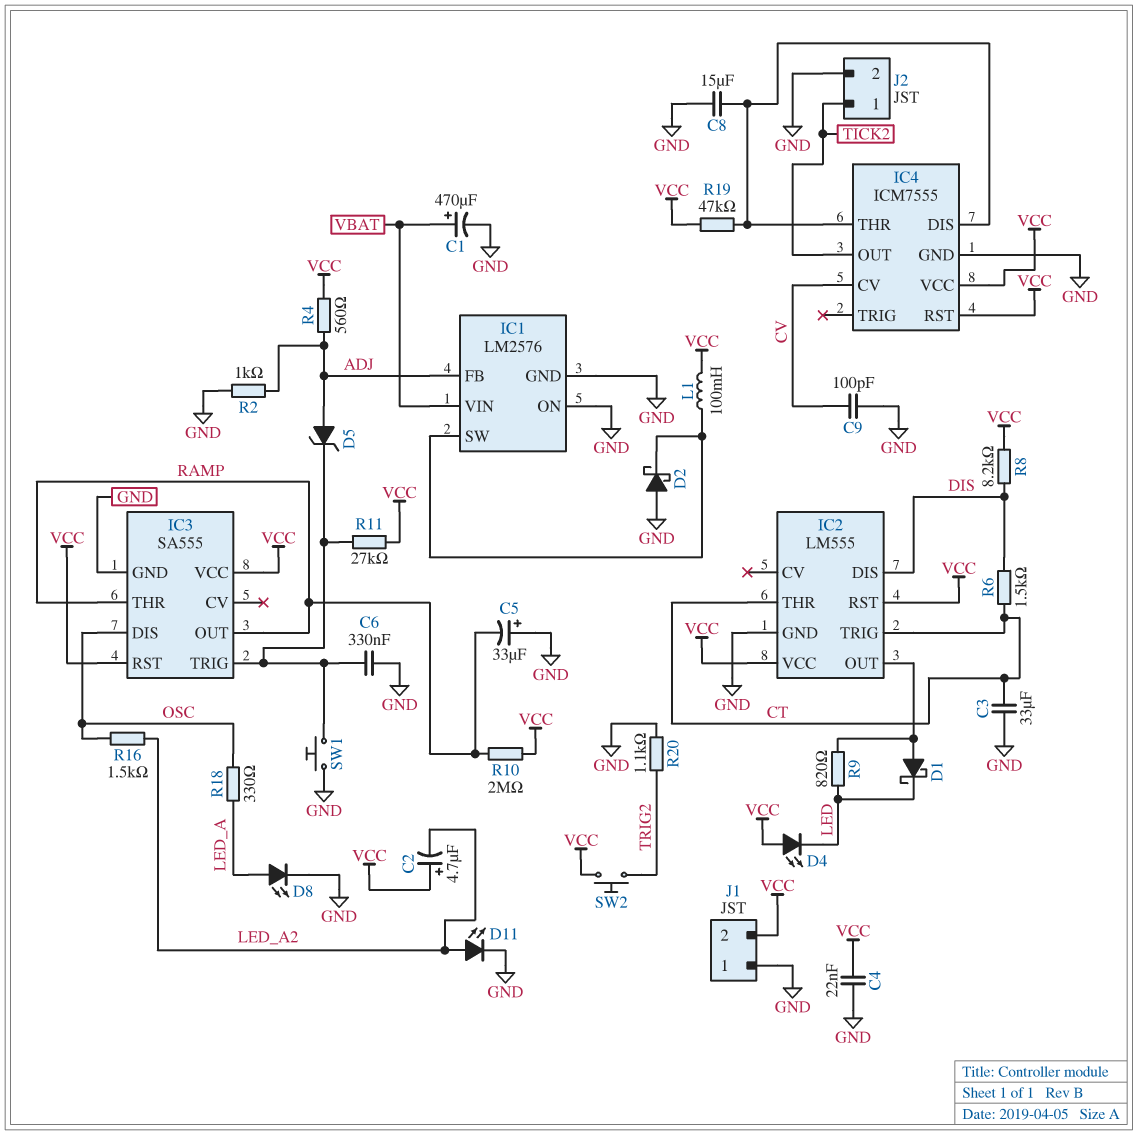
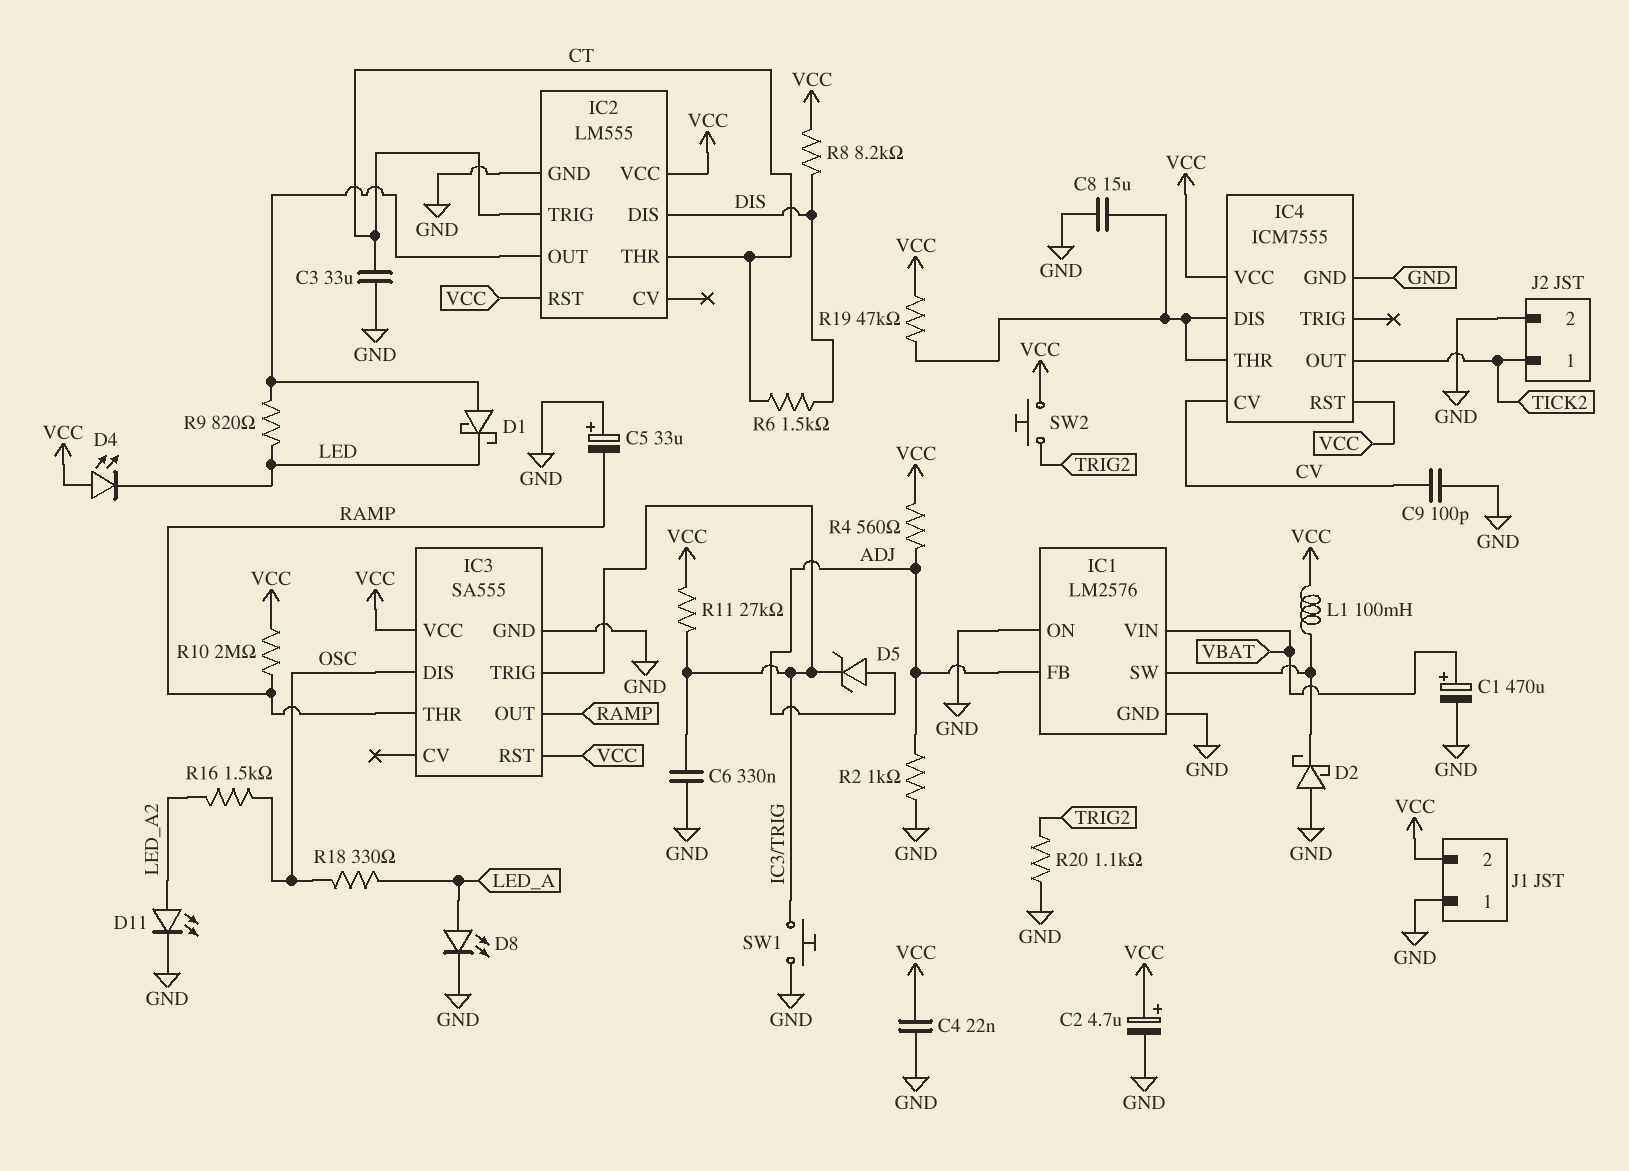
C2: 4.7uF (plus VCC, minus LED_A2) -> 4.7uF (plus VCC, minus GND)

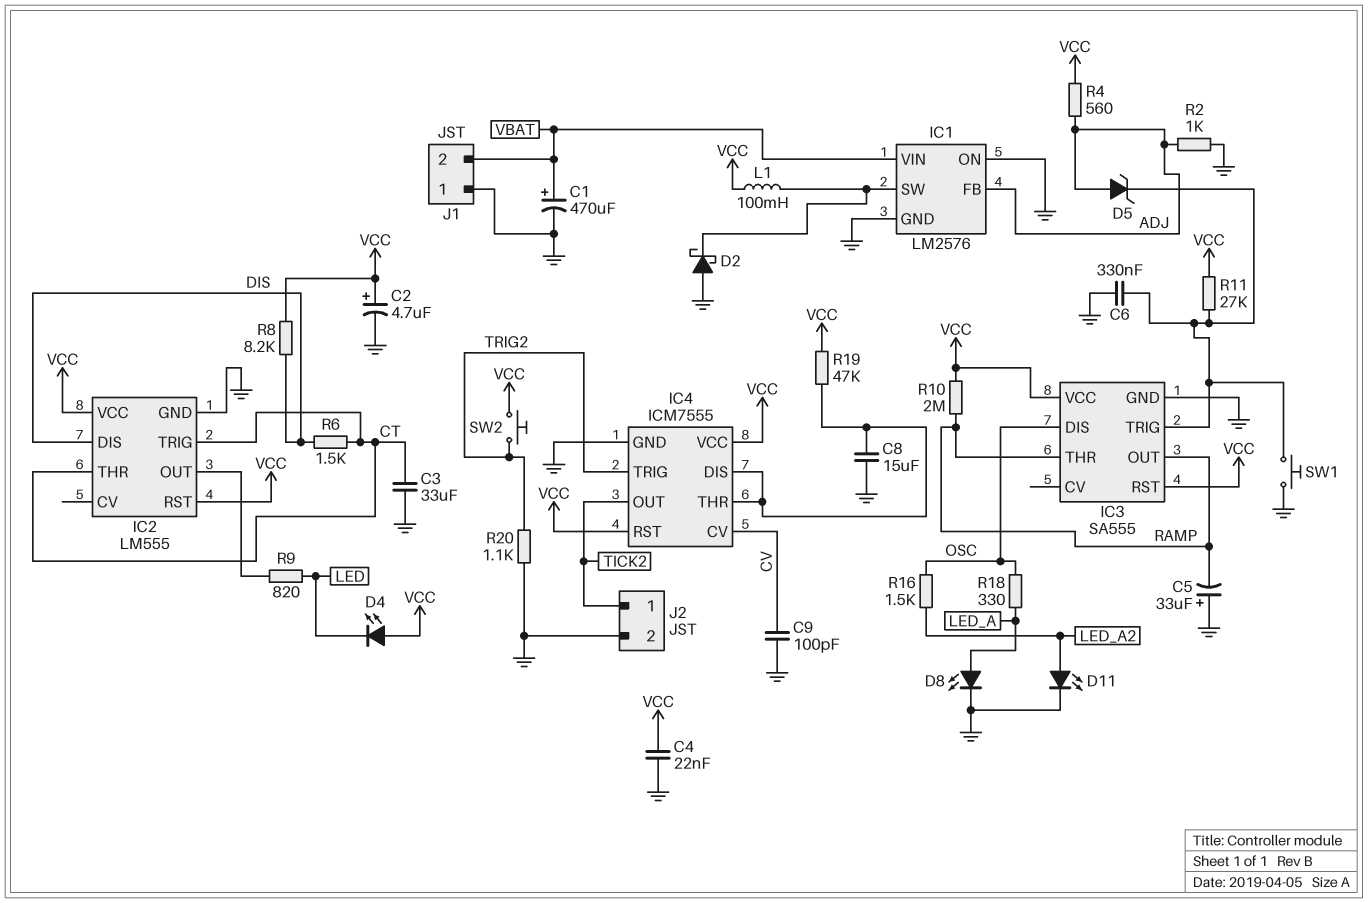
D1: schottky (A IC2/OUT, K LED) -> none
IC4 pin TRIG: none -> TRIG2
J1 pin 2: VCC -> VBAT

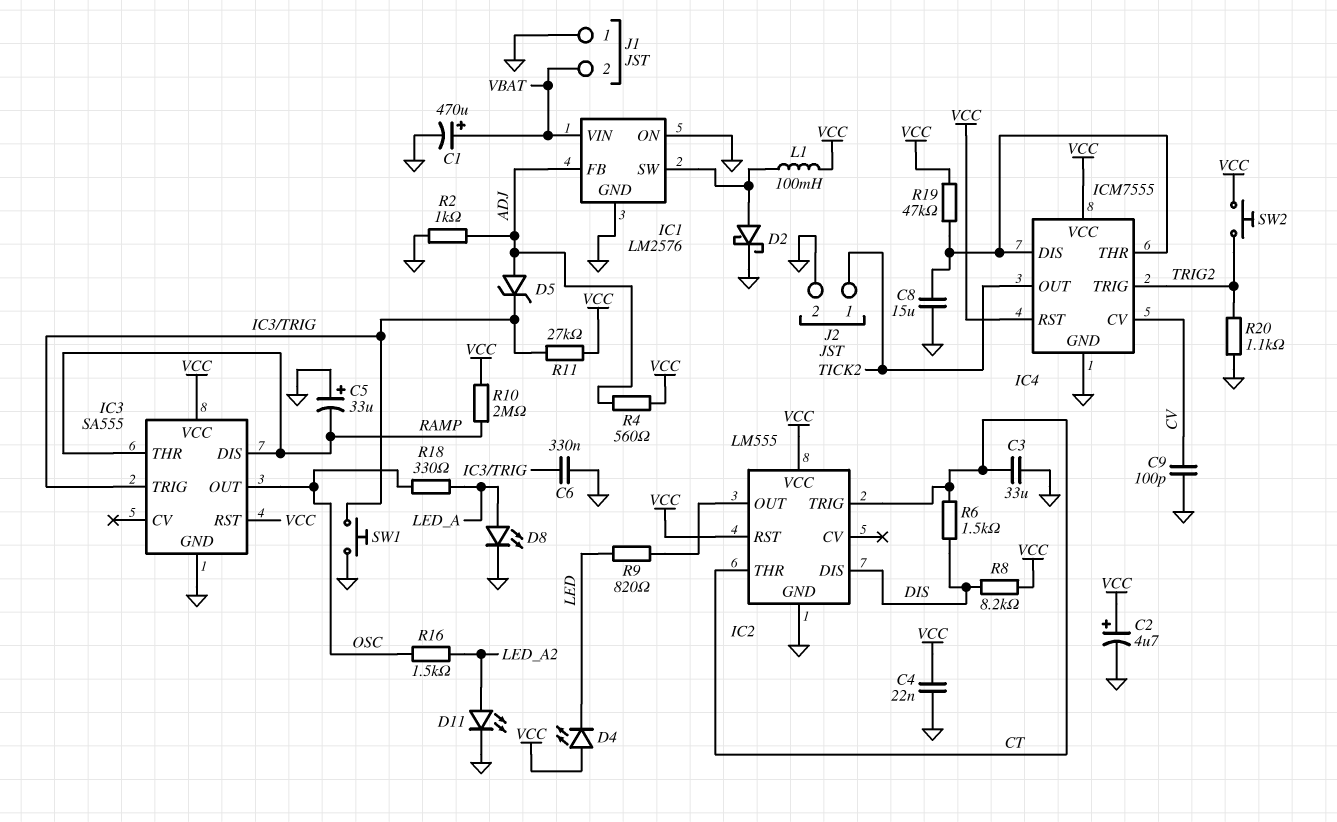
D2: schottky (A GND, K IC1/SW) -> schottky (A IC1/SW, K GND)
IC3 pin DIS: OSC -> RAMP
IC3 pin OUT: RAMP -> OSC

